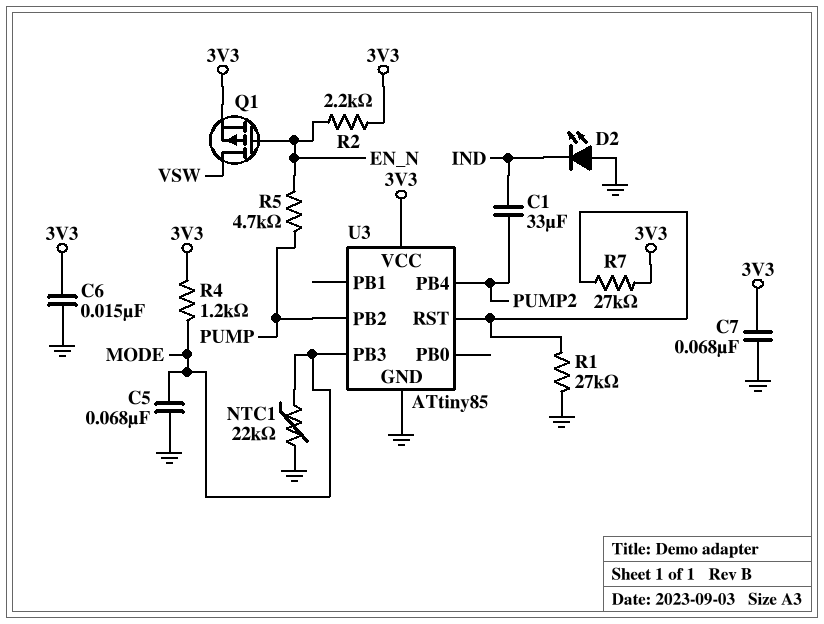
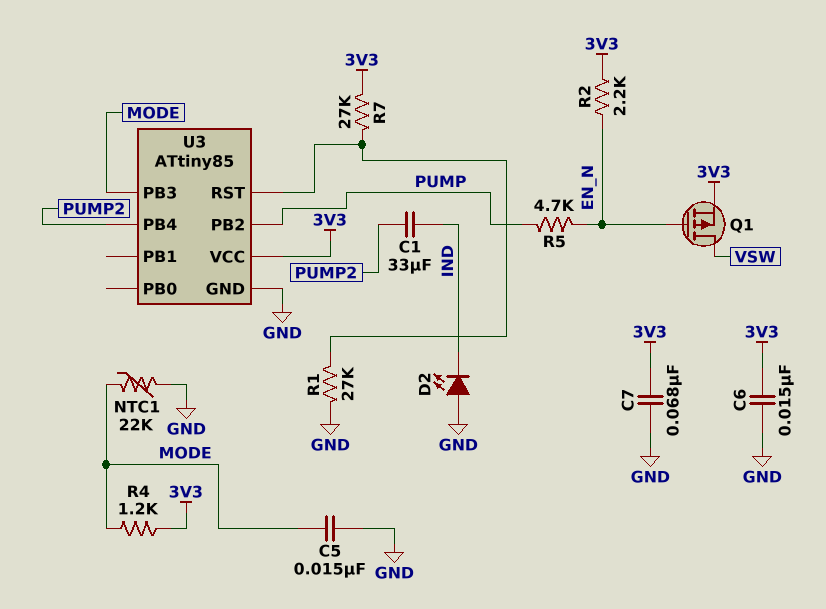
C5: 68nF (GND, MODE) -> 15nF (GND, MODE)

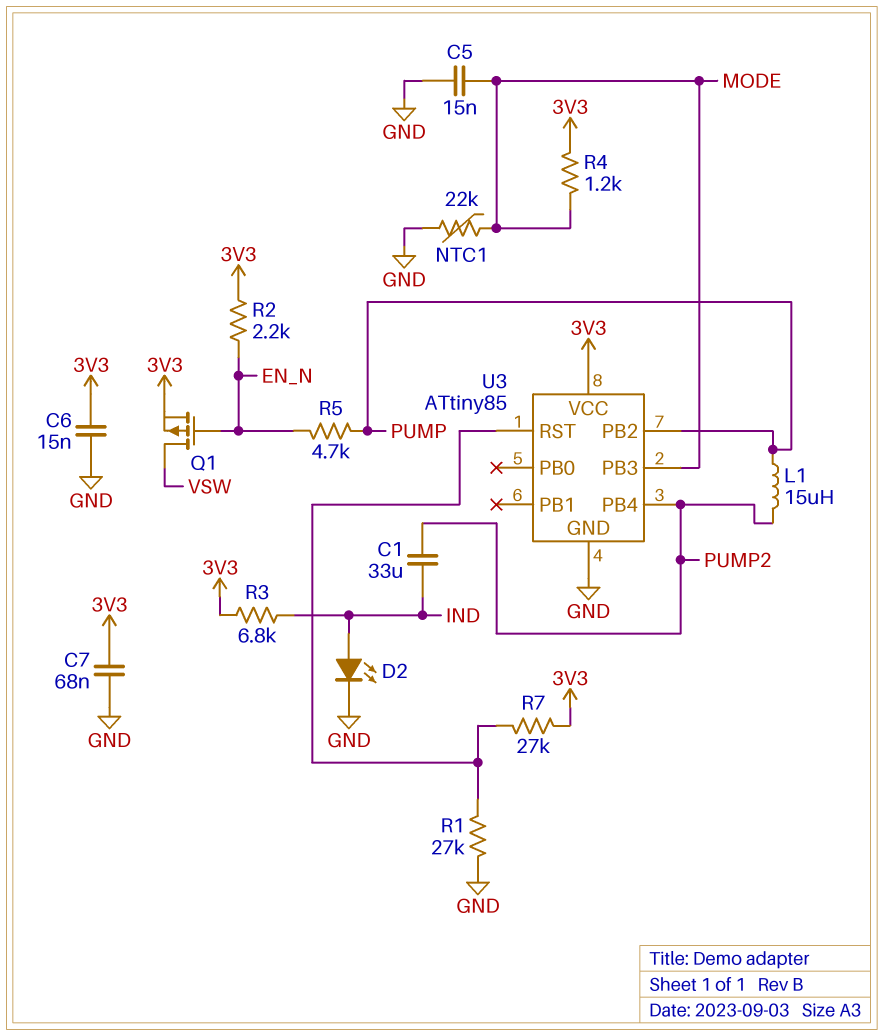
D2: LED (A GND, K IND) -> LED (A IND, K GND)
L1: none -> 15uH (PUMP, PUMP2)
R3: none -> 6.8k (3V3, IND)

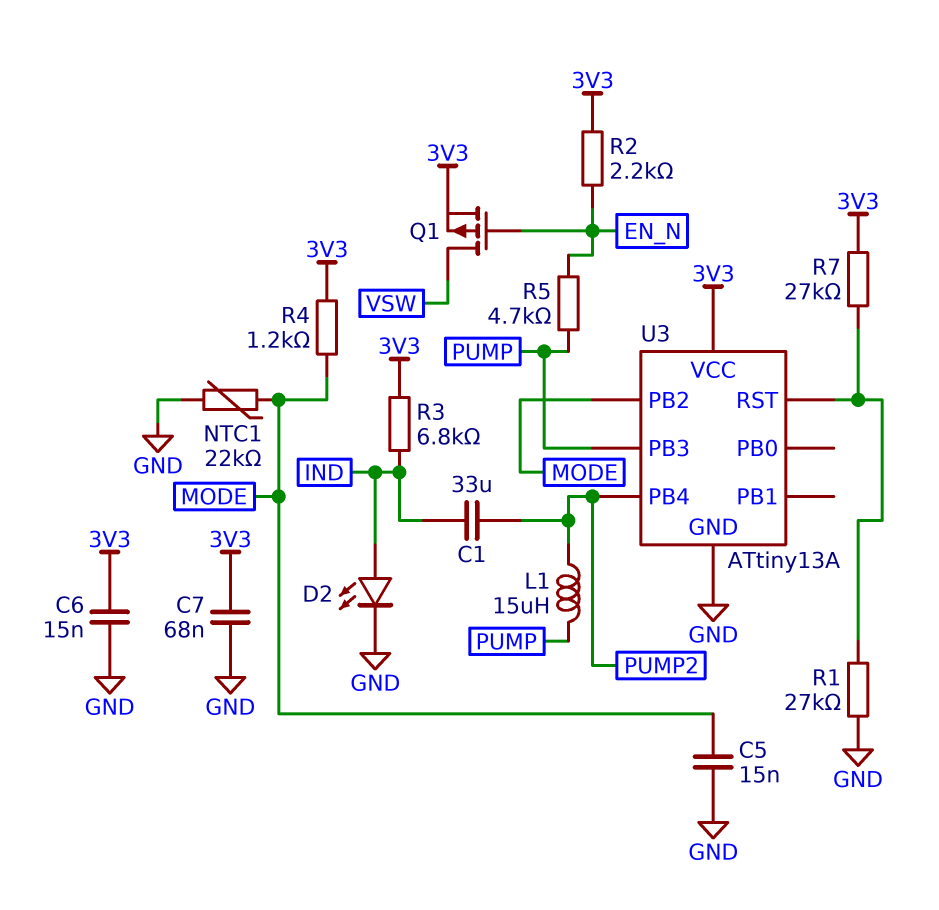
U3: ATtiny85 -> ATtiny13A
U3 pin PB2: PUMP -> MODE
U3 pin PB3: MODE -> PUMP

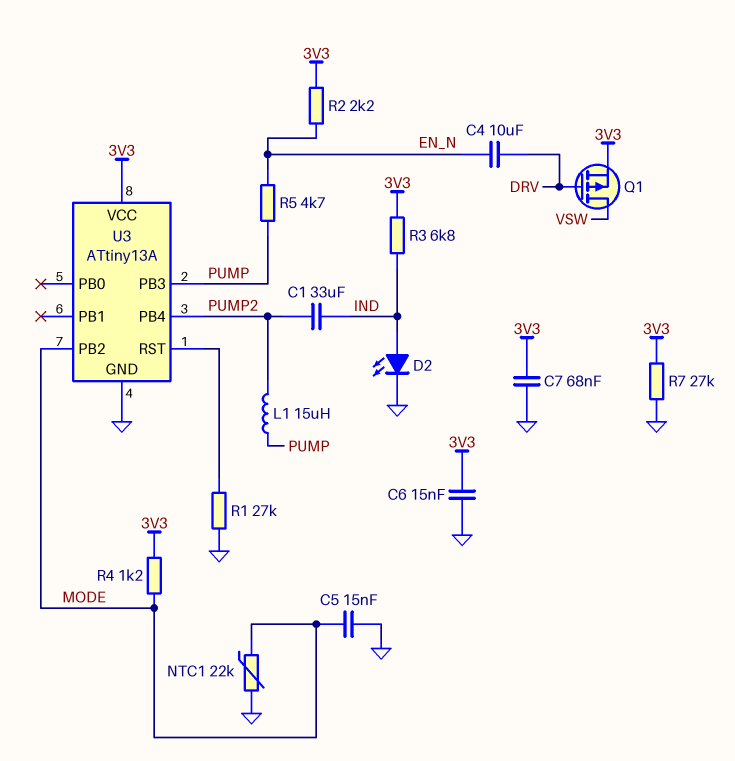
C4: none -> 10uF (DRV, EN_N)
Q1: PMOS (G EN_N, D VSW, S 3V3) -> PMOS (G DRV, D VSW, S 3V3)
R7: 27k (3V3, U3/RST) -> 27k (3V3, GND)

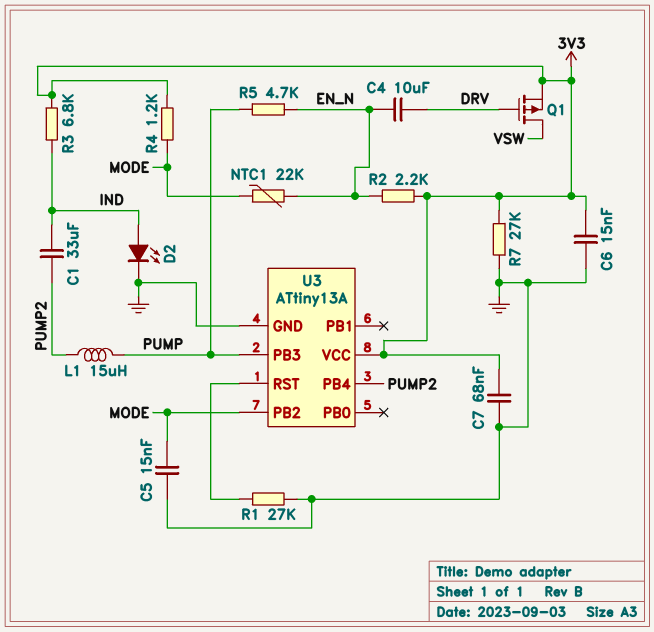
NTC1: 22k (GND, MODE) -> 22k (EN_N, MODE)

